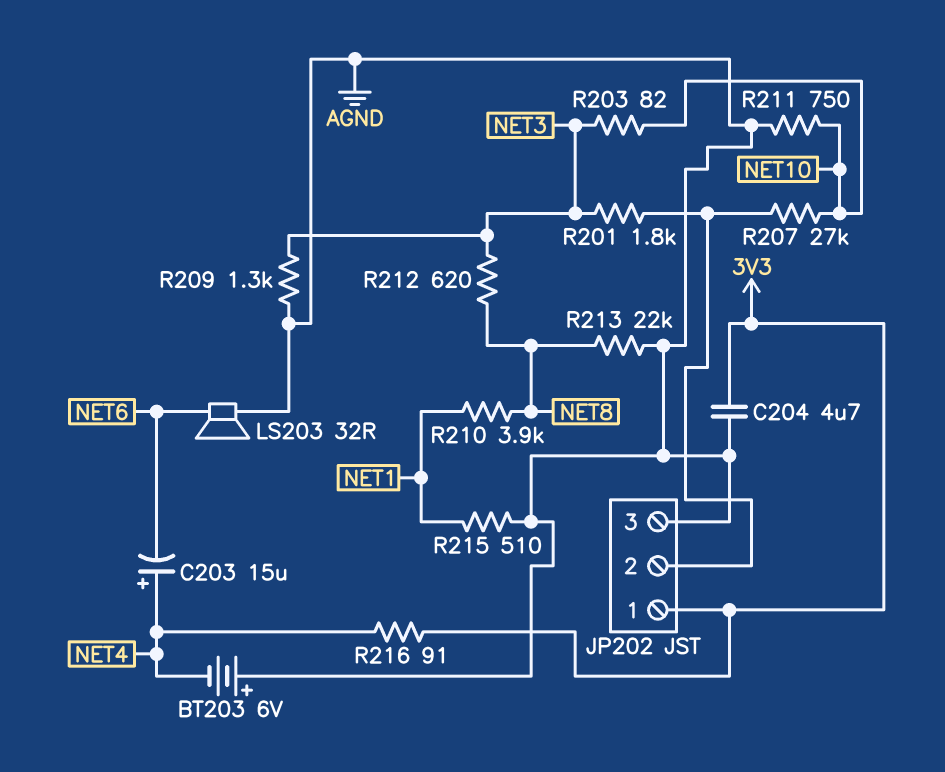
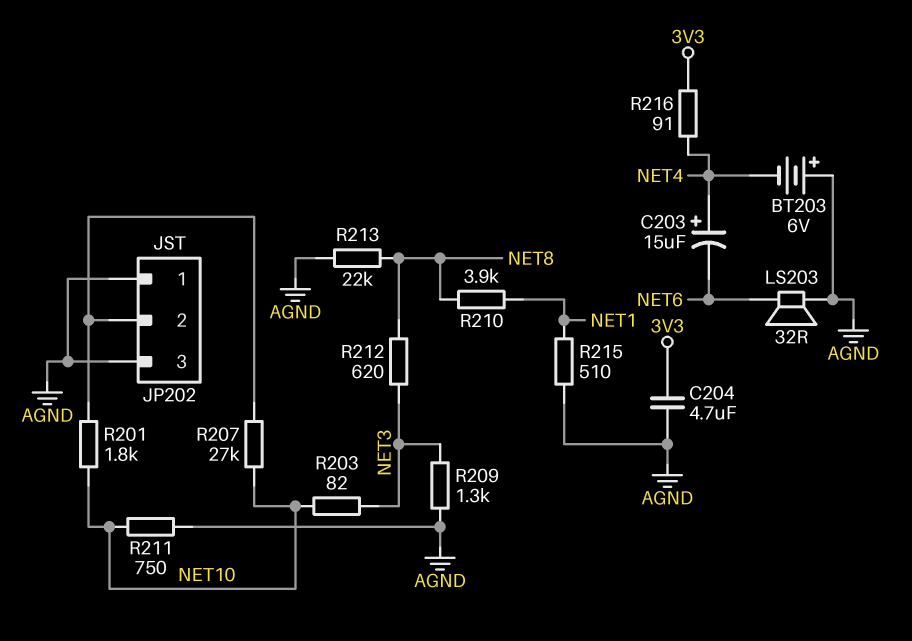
JP202 pin 1: 3V3 -> AGND
R201: 1.8k (JP202/2, NET3) -> 1.8k (JP202/2, NET10)

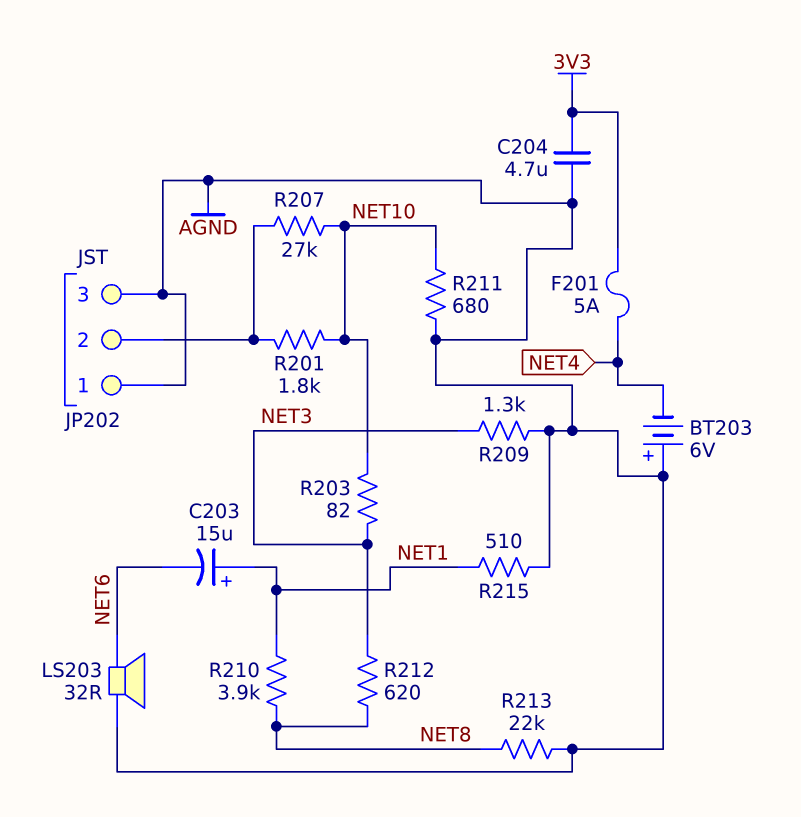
C203: 15uF (plus NET4, minus NET6) -> 15uF (plus NET1, minus NET6)
F201: none -> 5A (3V3, NET4)
R211: 750 (AGND, NET10) -> 680 (AGND, NET10)
R216: 91 (3V3, NET4) -> none

